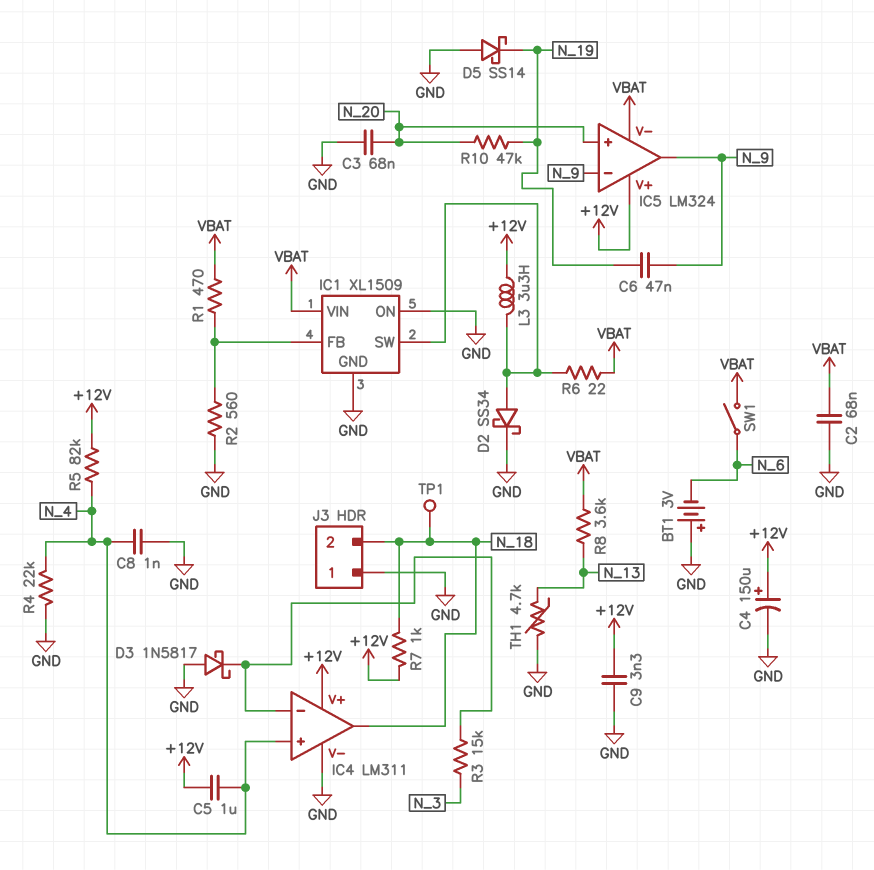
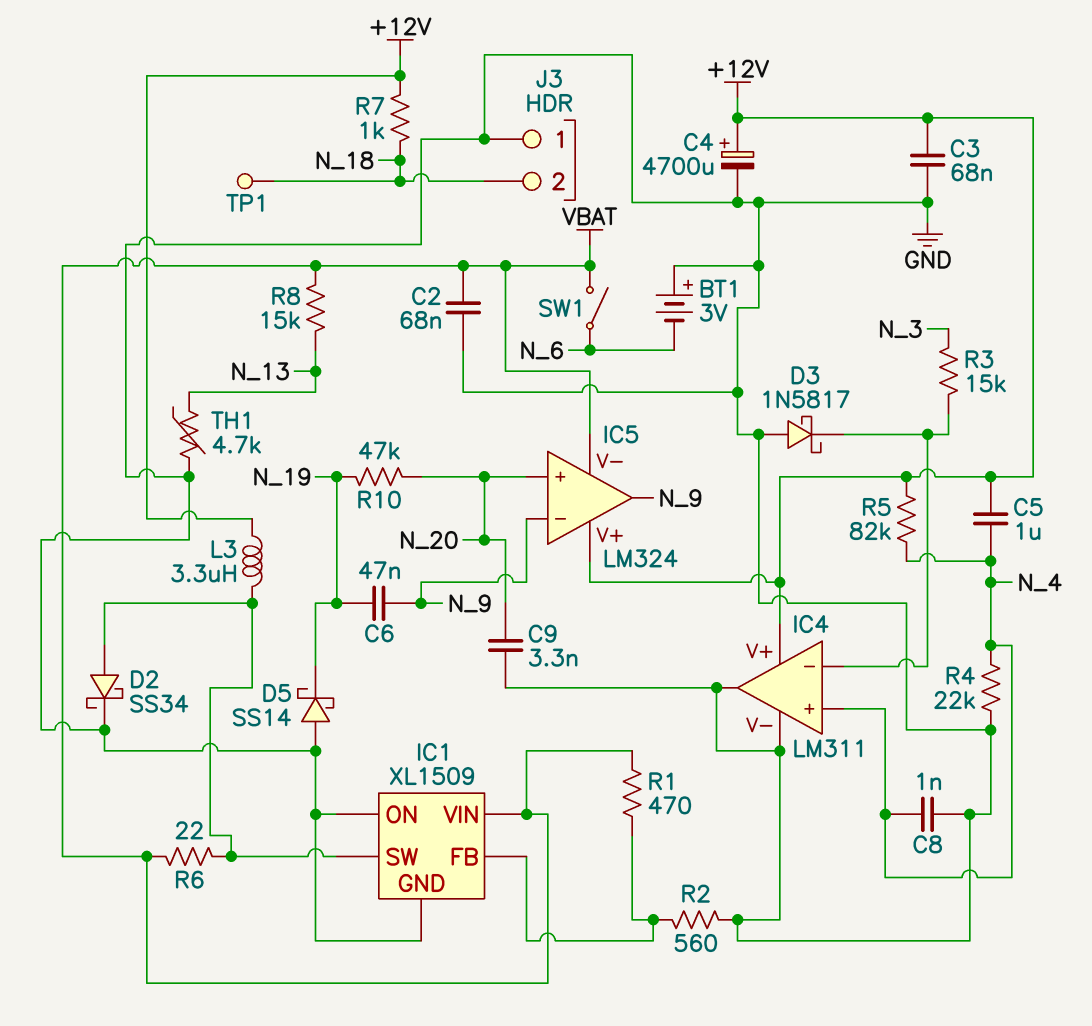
C3: 68nF (GND, N_20) -> 68nF (+12V, GND)
C4: 150uF (plus +12V, minus GND) -> 4700uF (plus +12V, minus GND)
C9: 3.3nF (+12V, GND) -> 3.3nF (GND, N_20)
IC4 pin out: N_18 -> GND
R8: 3.6k (N_13, VBAT) -> 15k (N_13, VBAT)

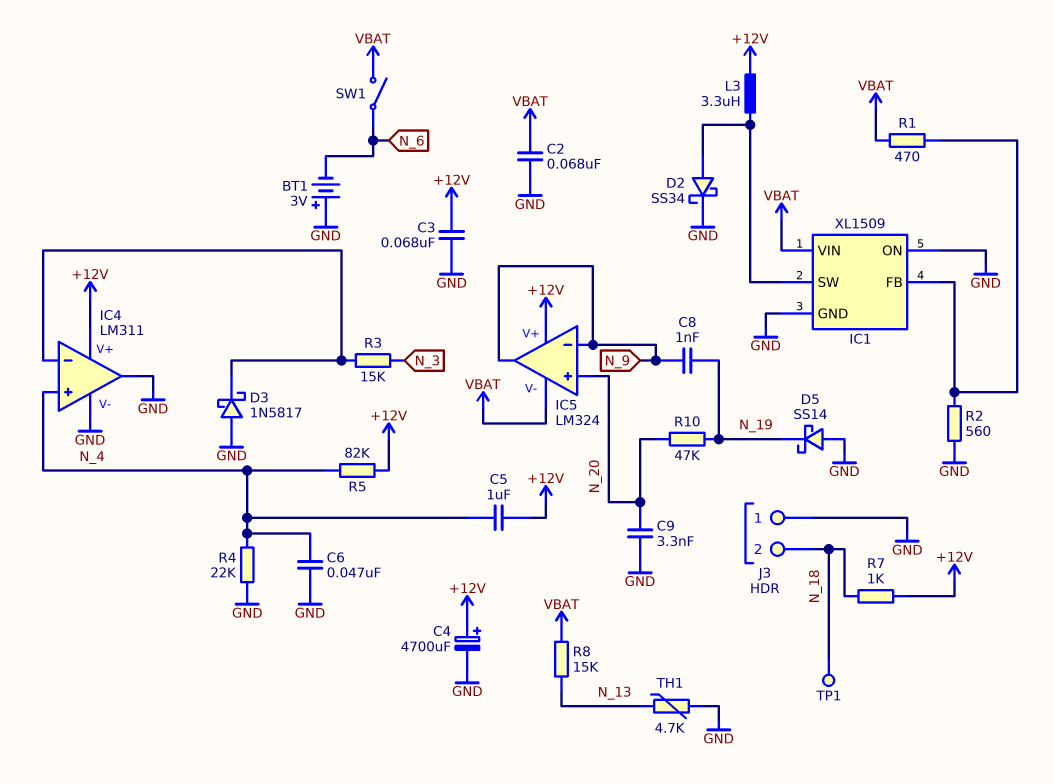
C6: 47nF (N_9, N_19) -> 47nF (GND, N_4)
C8: 1nF (GND, N_4) -> 1nF (N_9, N_19)
R6: 22 (IC1/SW, VBAT) -> none

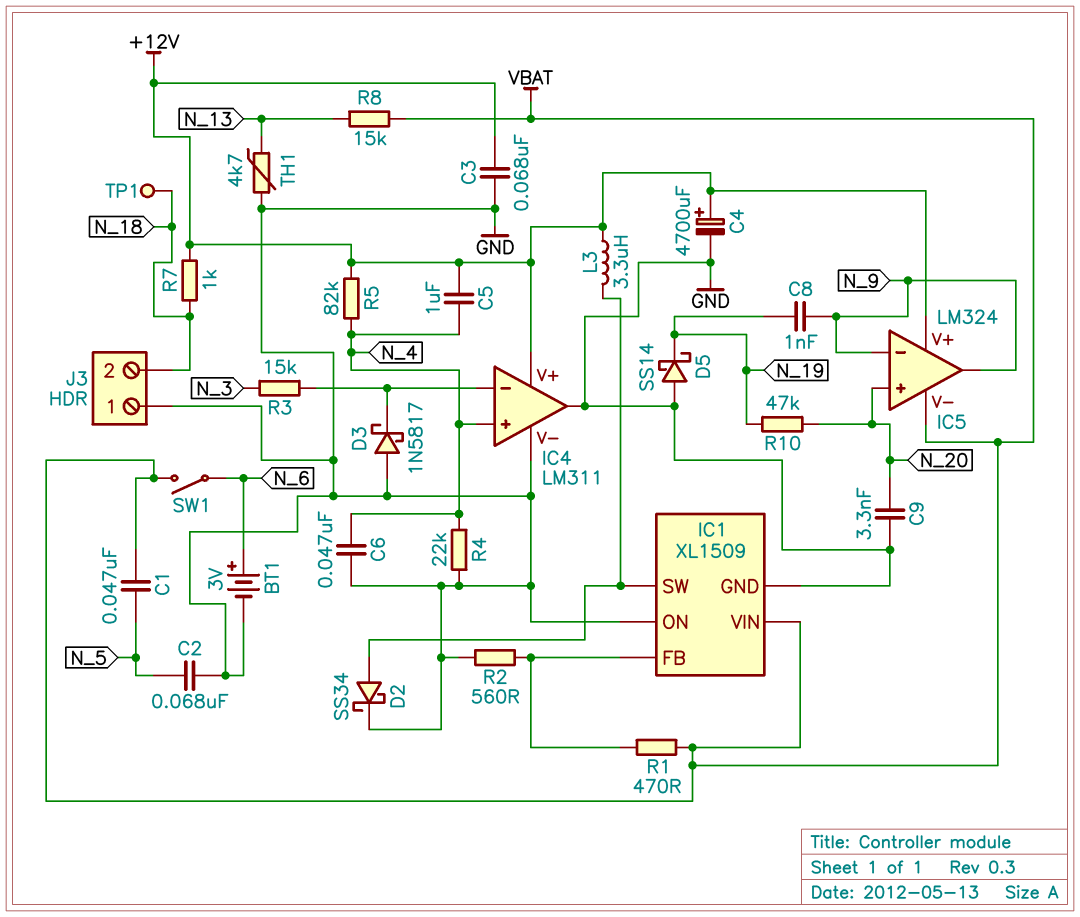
BT1: 3V (plus GND, minus N_6) -> 3V (plus N_6, minus GND)
C1: none -> 47nF (N_5, VBAT)
C2: 68nF (GND, VBAT) -> 68nF (GND, N_5)

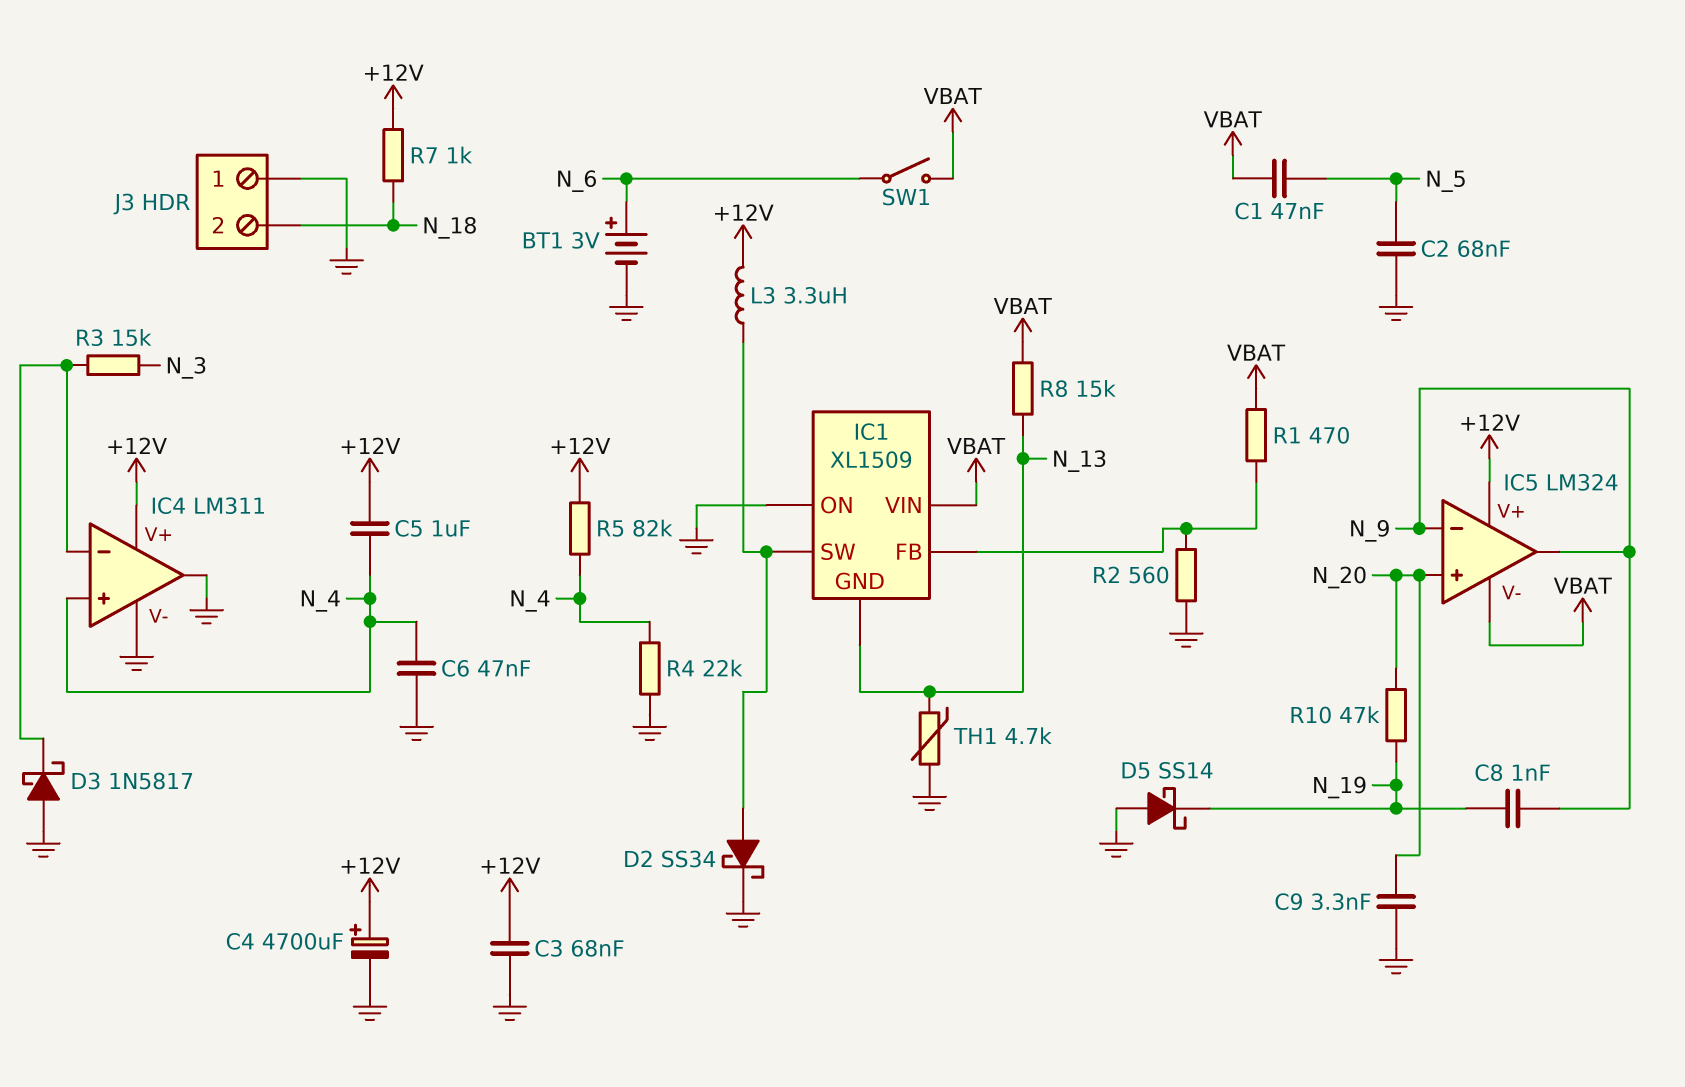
IC1 pin GND: GND -> N_13
TP1: test point (N_18) -> none

